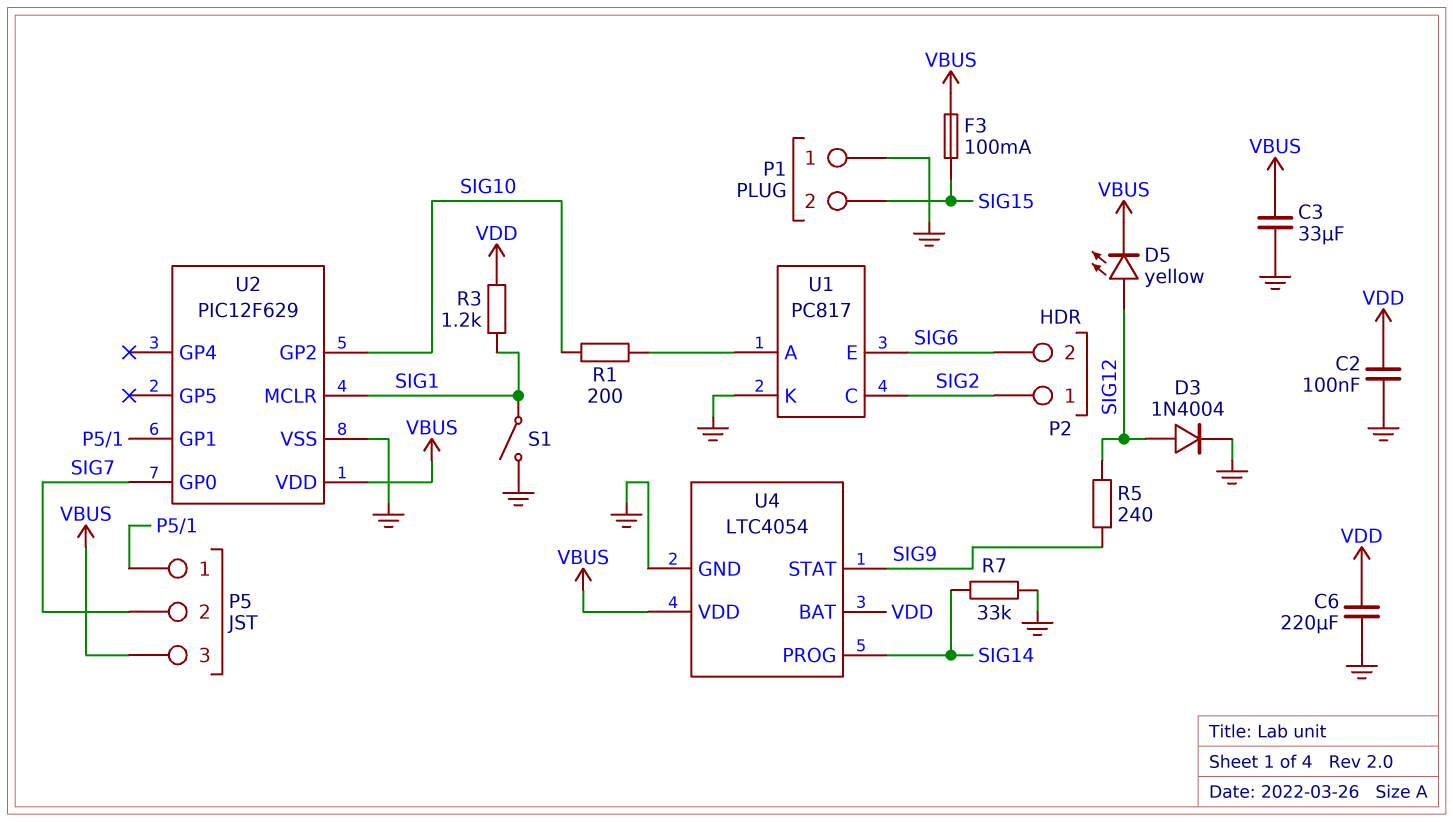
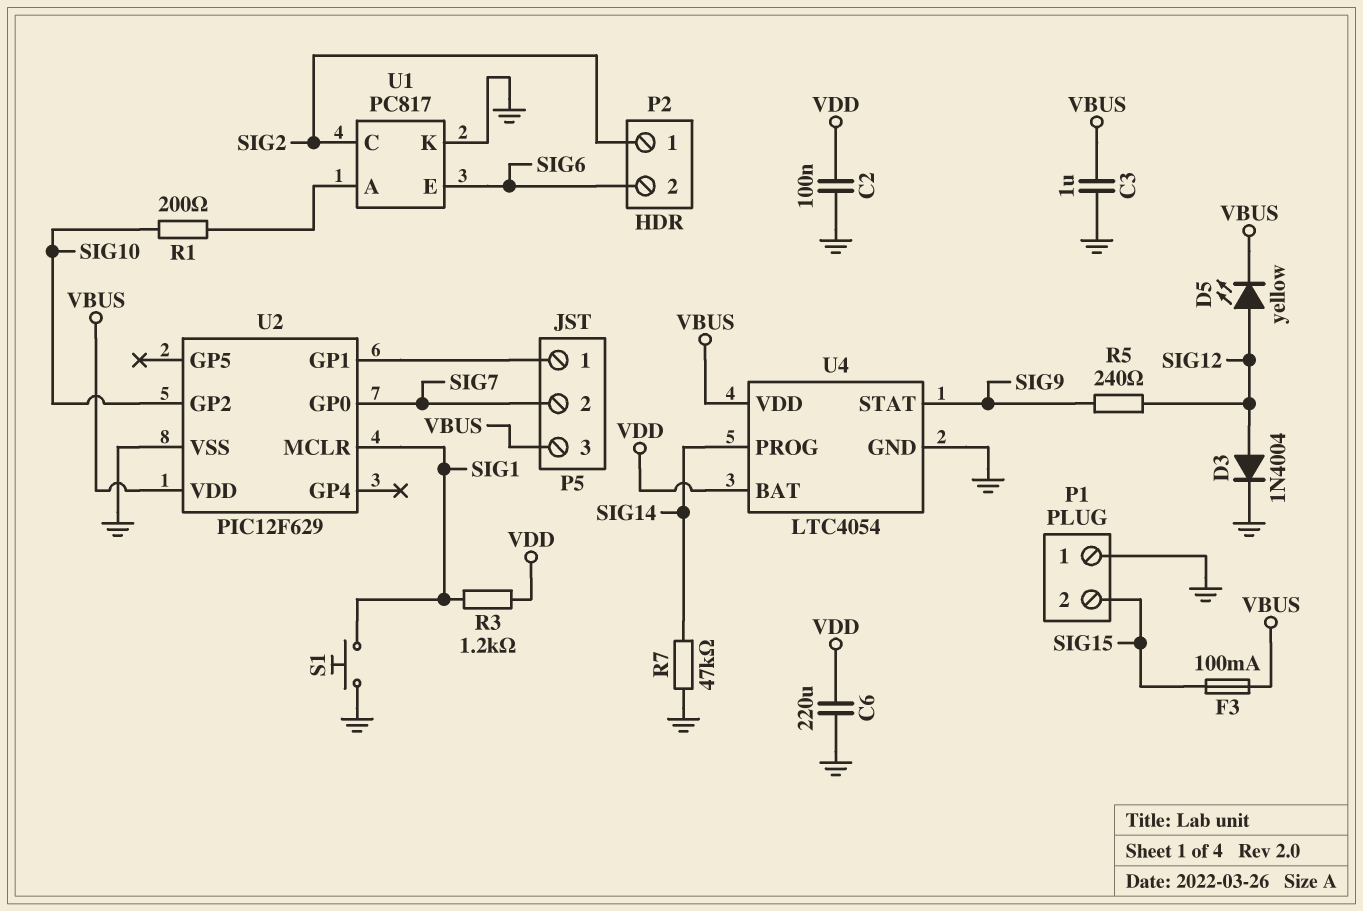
C3: 33uF (GND, VBUS) -> 1uF (GND, VBUS)
R7: 33k (GND, SIG14) -> 47k (GND, SIG14)
S1: switch (GND, SIG1) -> button (GND, SIG1)

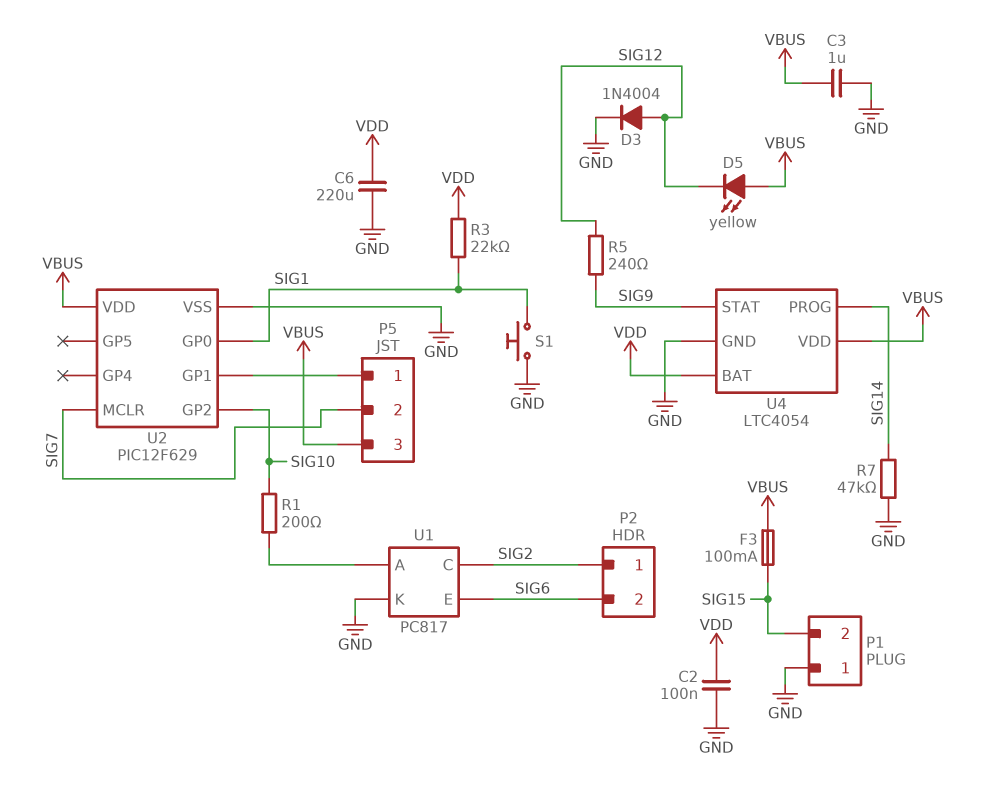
D5: LED yellow (A SIG12, K VBUS) -> LED yellow (A VBUS, K SIG12)
R3: 1.2k (SIG1, VDD) -> 22k (SIG1, VDD)
U2 pin GP0: SIG7 -> SIG1
U2 pin MCLR: SIG1 -> SIG7

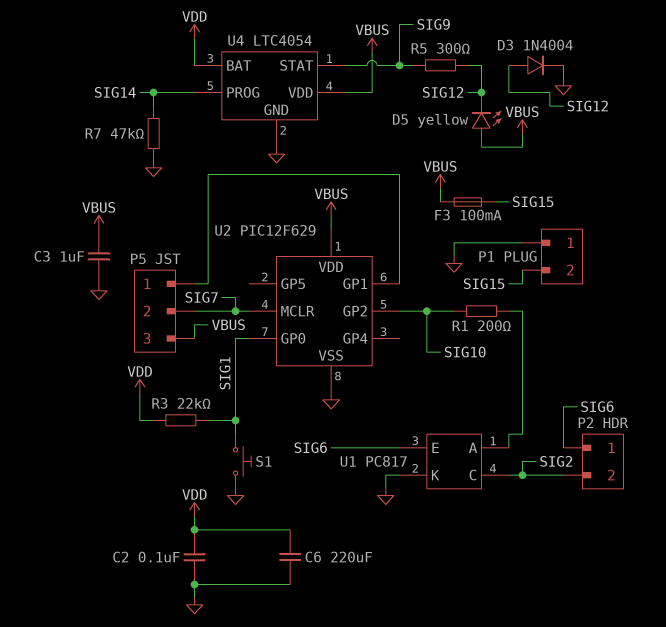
P2 pin 1: SIG2 -> SIG6
P2 pin 2: SIG6 -> SIG2
R5: 240 (SIG9, SIG12) -> 300 (SIG9, SIG12)

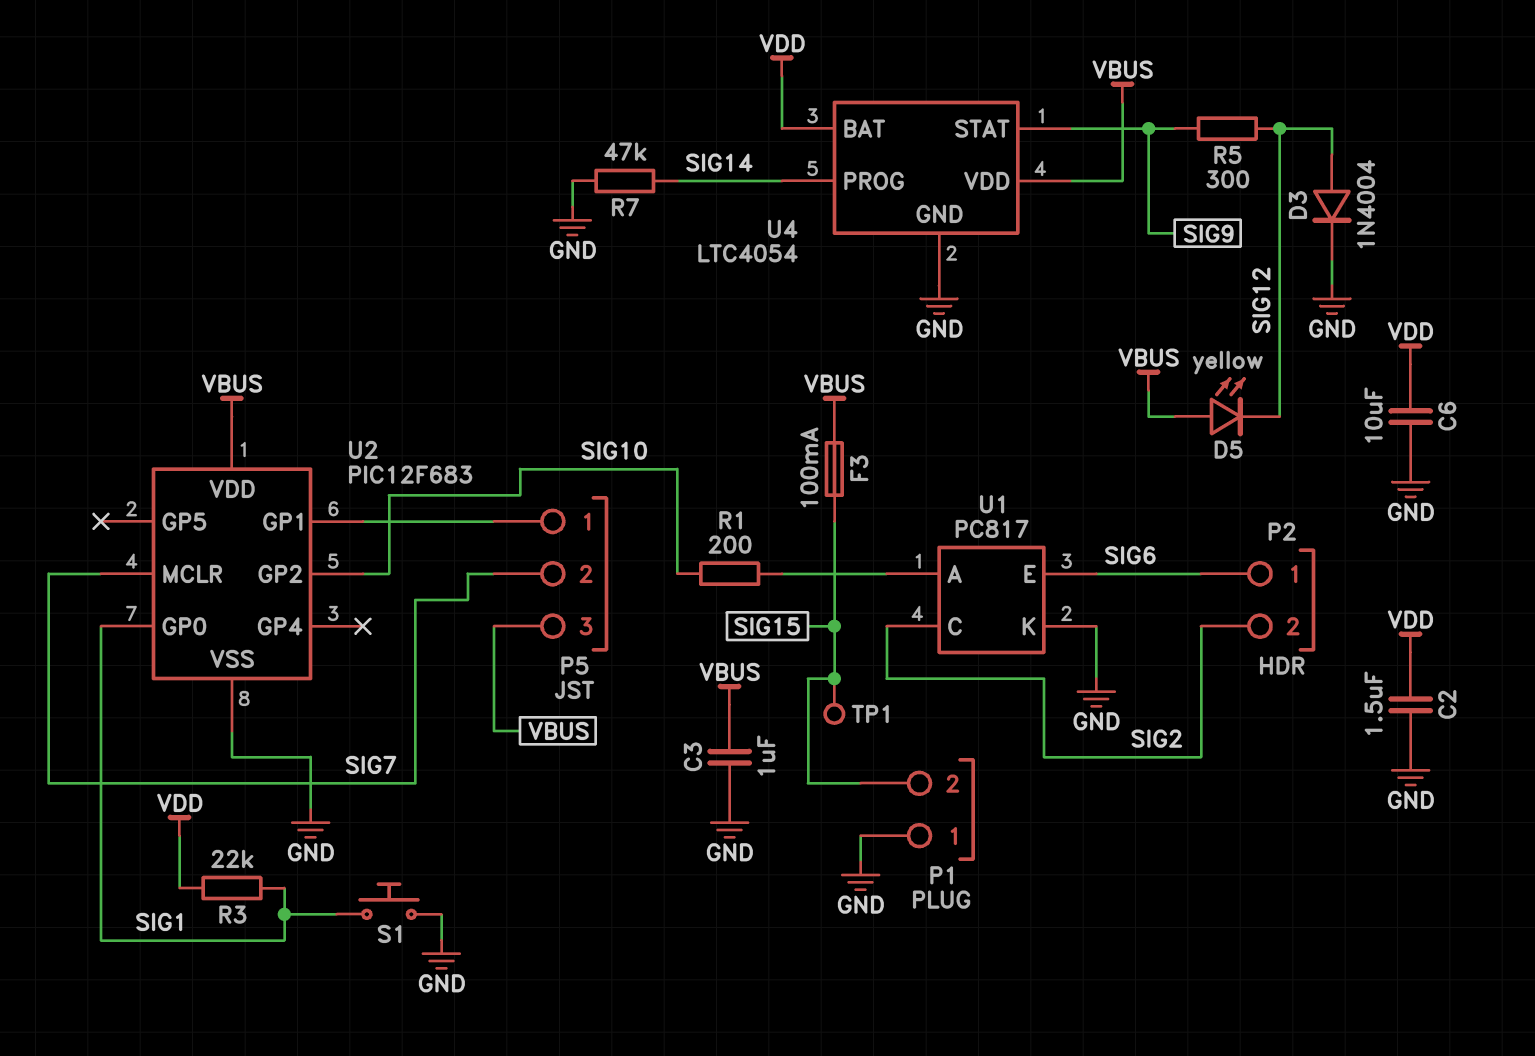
C2: 100nF (GND, VDD) -> 1.5uF (GND, VDD)
C6: 220uF (GND, VDD) -> 10uF (GND, VDD)
TP1: none -> test point (SIG15)
U2: PIC12F629 -> PIC12F683

